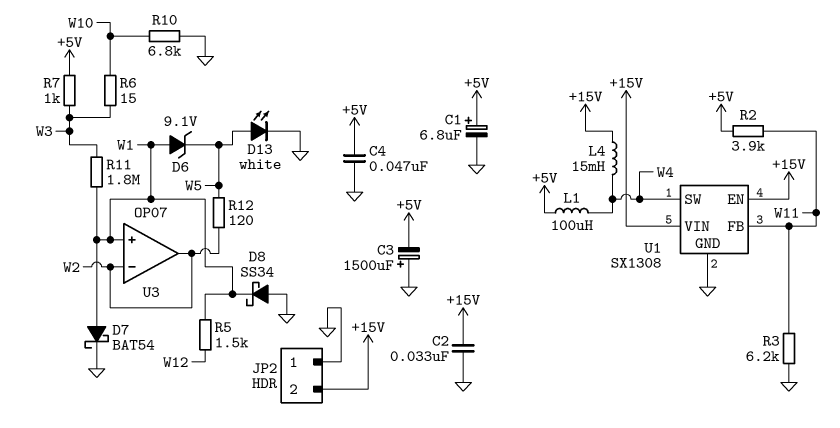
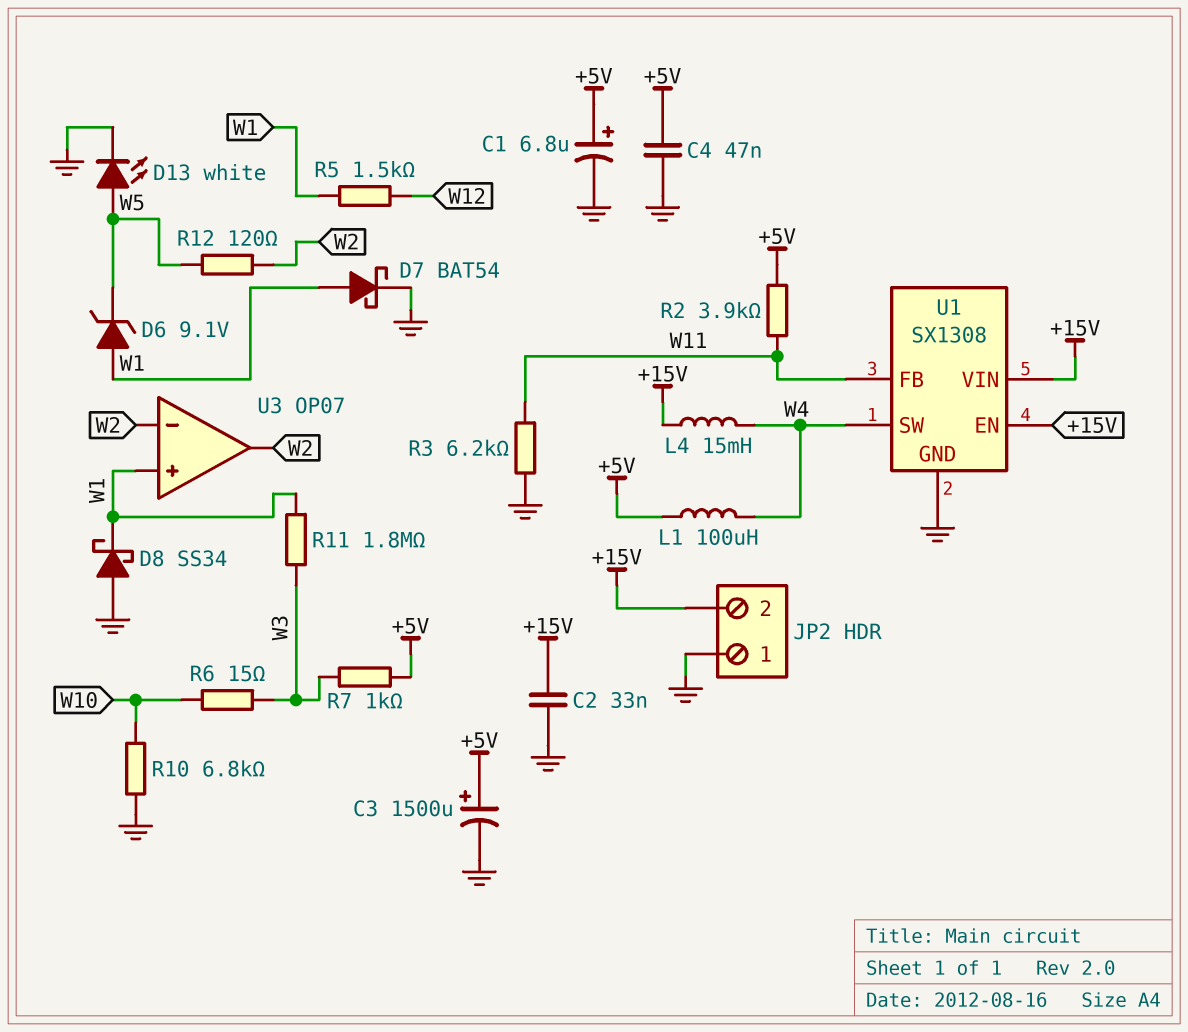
C3: 1500uF (plus GND, minus +5V) -> 1500uF (plus +5V, minus GND)

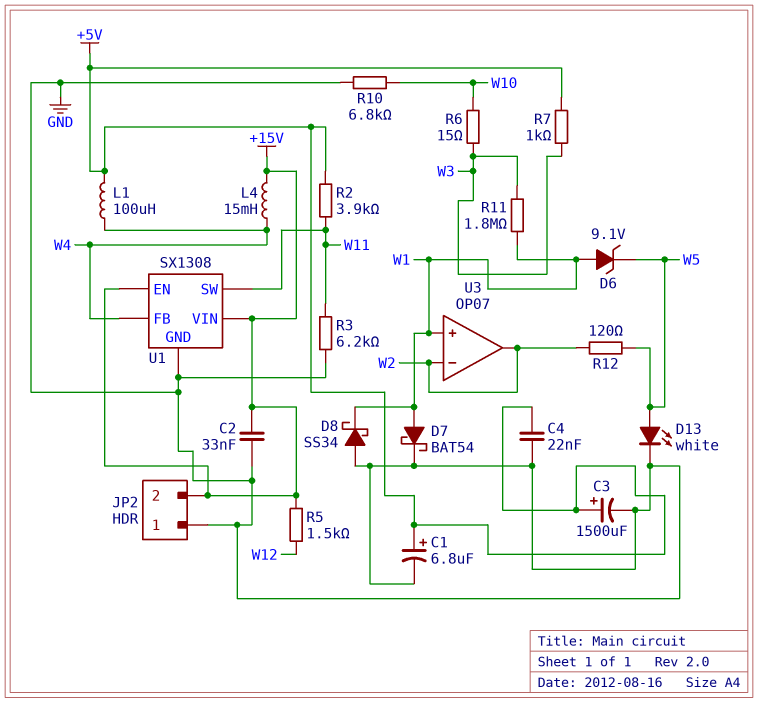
C4: 47nF (+5V, GND) -> 22nF (+5V, GND)
R5: 1.5k (W1, W12) -> 1.5k (+15V, W12)
U1 pin FB: W11 -> W4
U1 pin SW: W4 -> W11

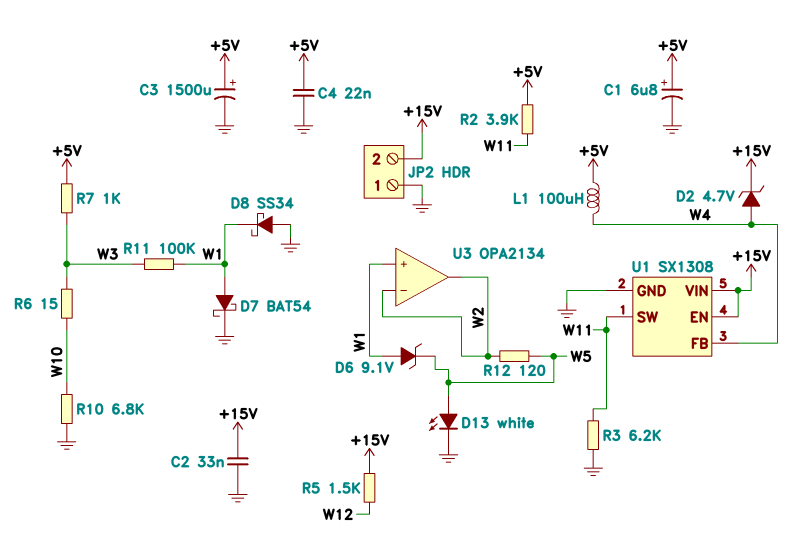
D2: none -> zener 4.7V (A W4, K +15V)
L4: 15mH (+15V, W4) -> none
R11: 1.8M (W1, W3) -> 100k (W1, W3)
U3: OP07 -> OPA2134

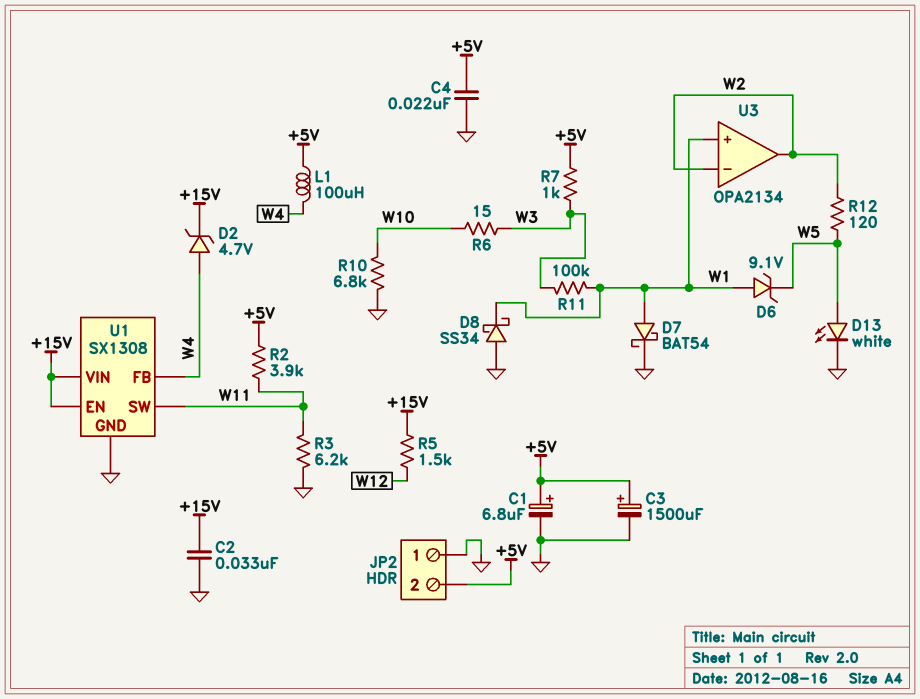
JP2 pin 2: +15V -> +5V

